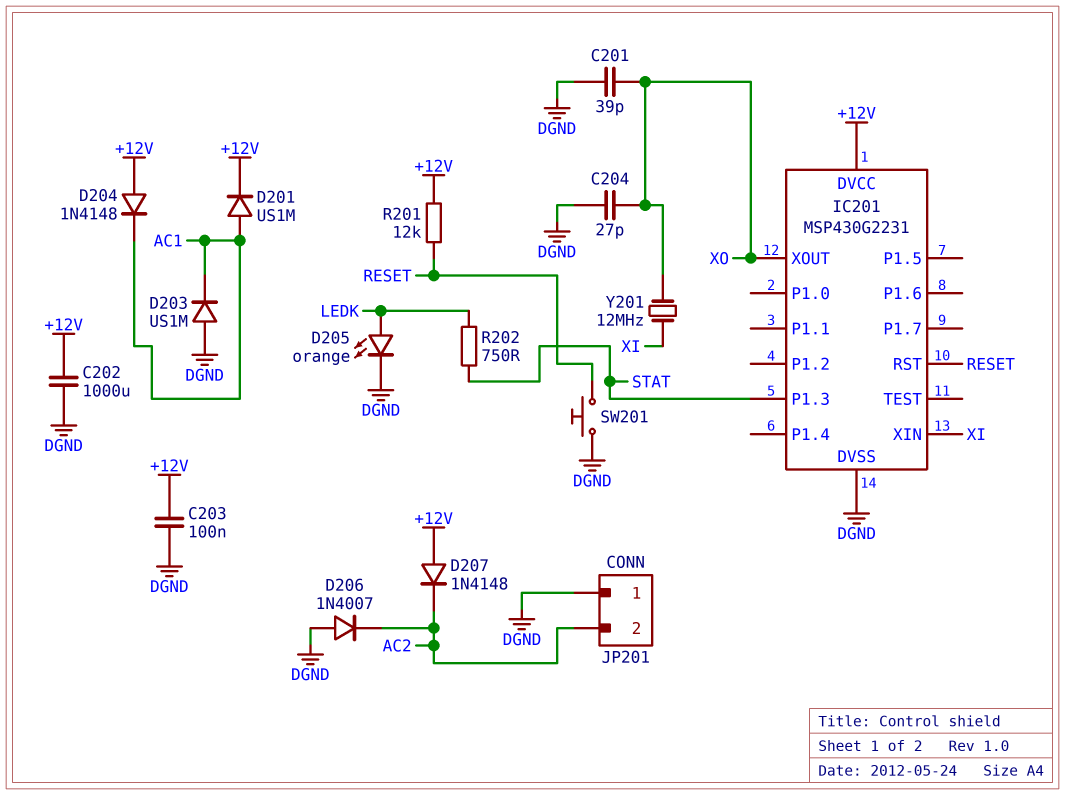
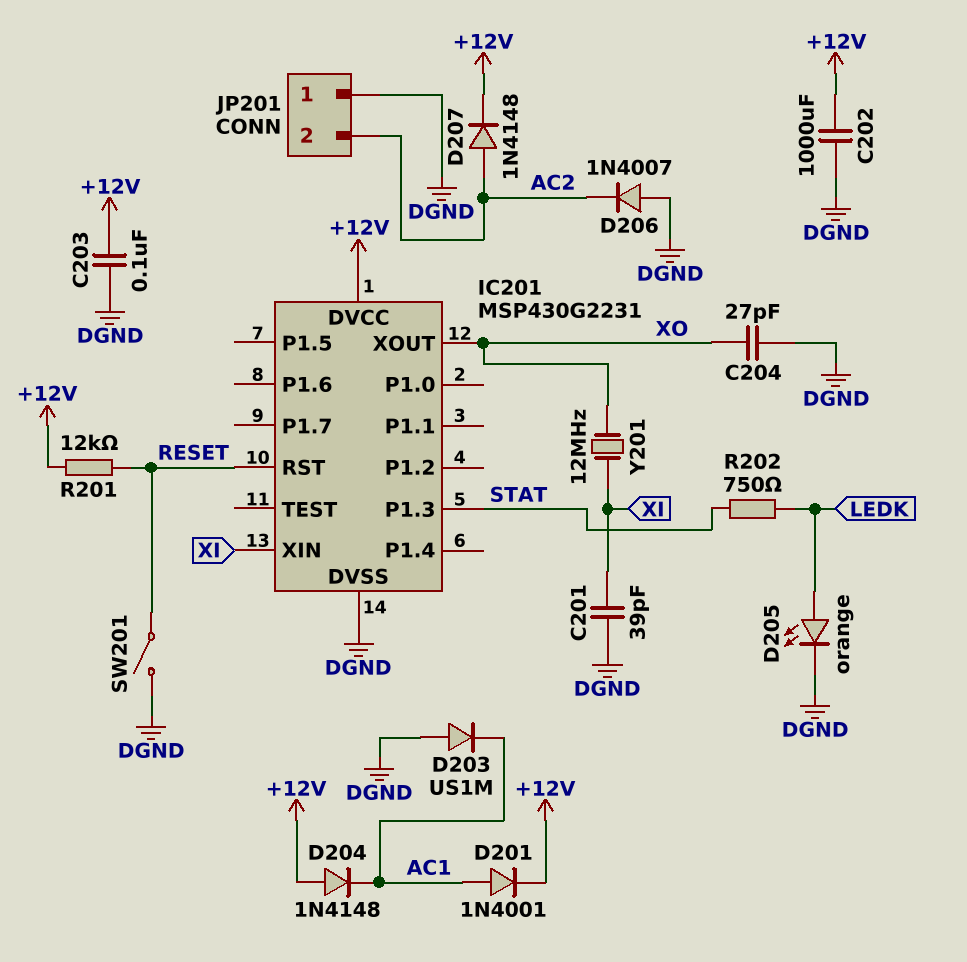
C201: 39pF (DGND, XO) -> 39pF (DGND, XI)
D201: diode US1M (A AC1, K +12V) -> diode 1N4001 (A AC1, K +12V)
D207: diode 1N4148 (A +12V, K AC2) -> diode 1N4148 (A AC2, K +12V)
SW201: button (DGND, RESET) -> switch (DGND, RESET)

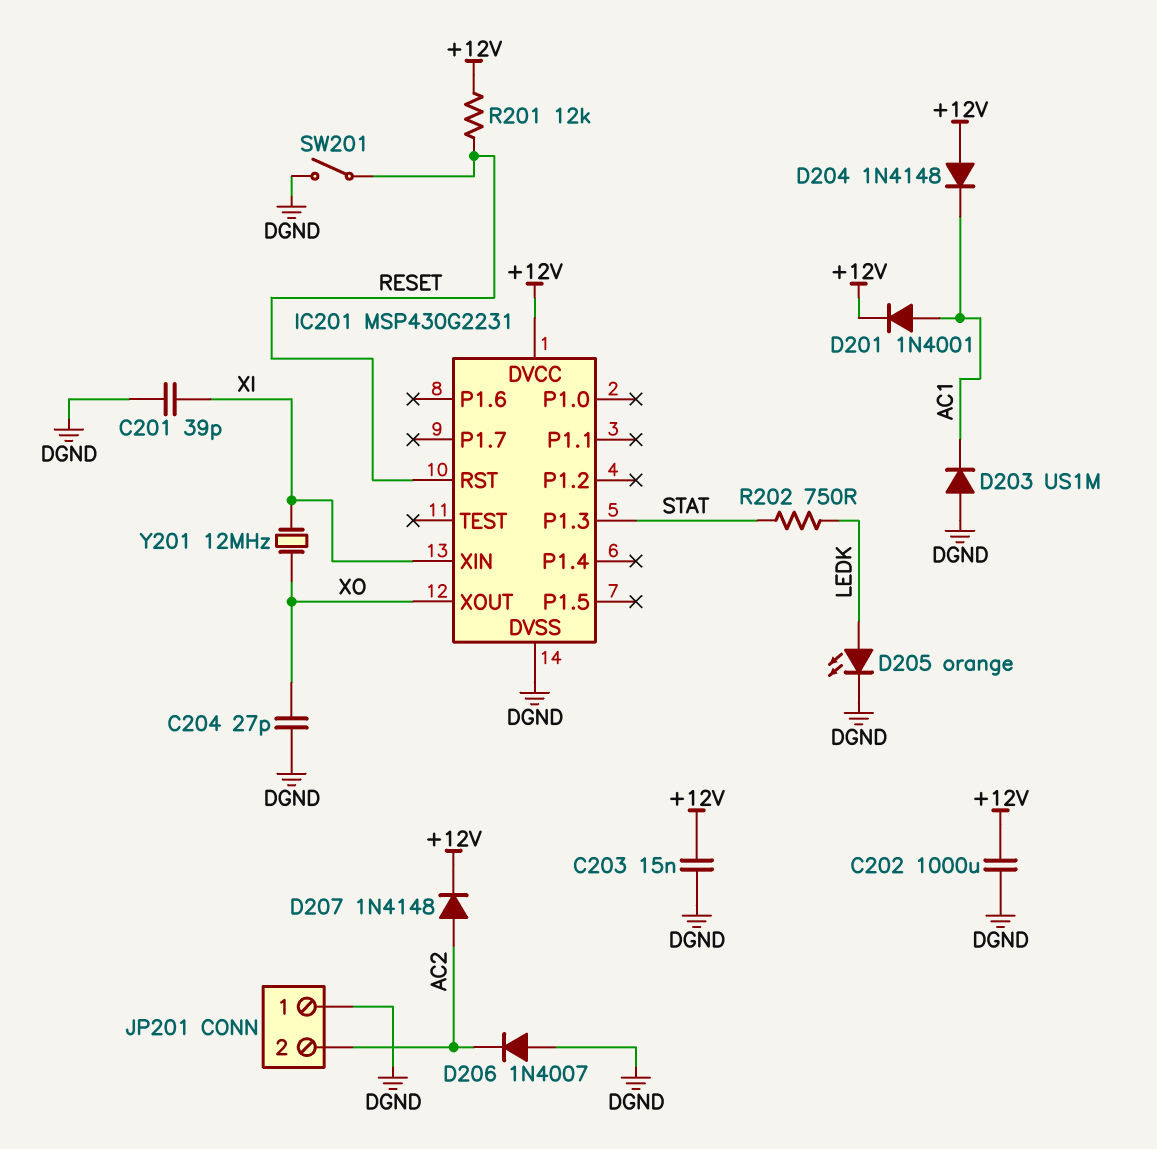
C203: 100nF (+12V, DGND) -> 15nF (+12V, DGND)

